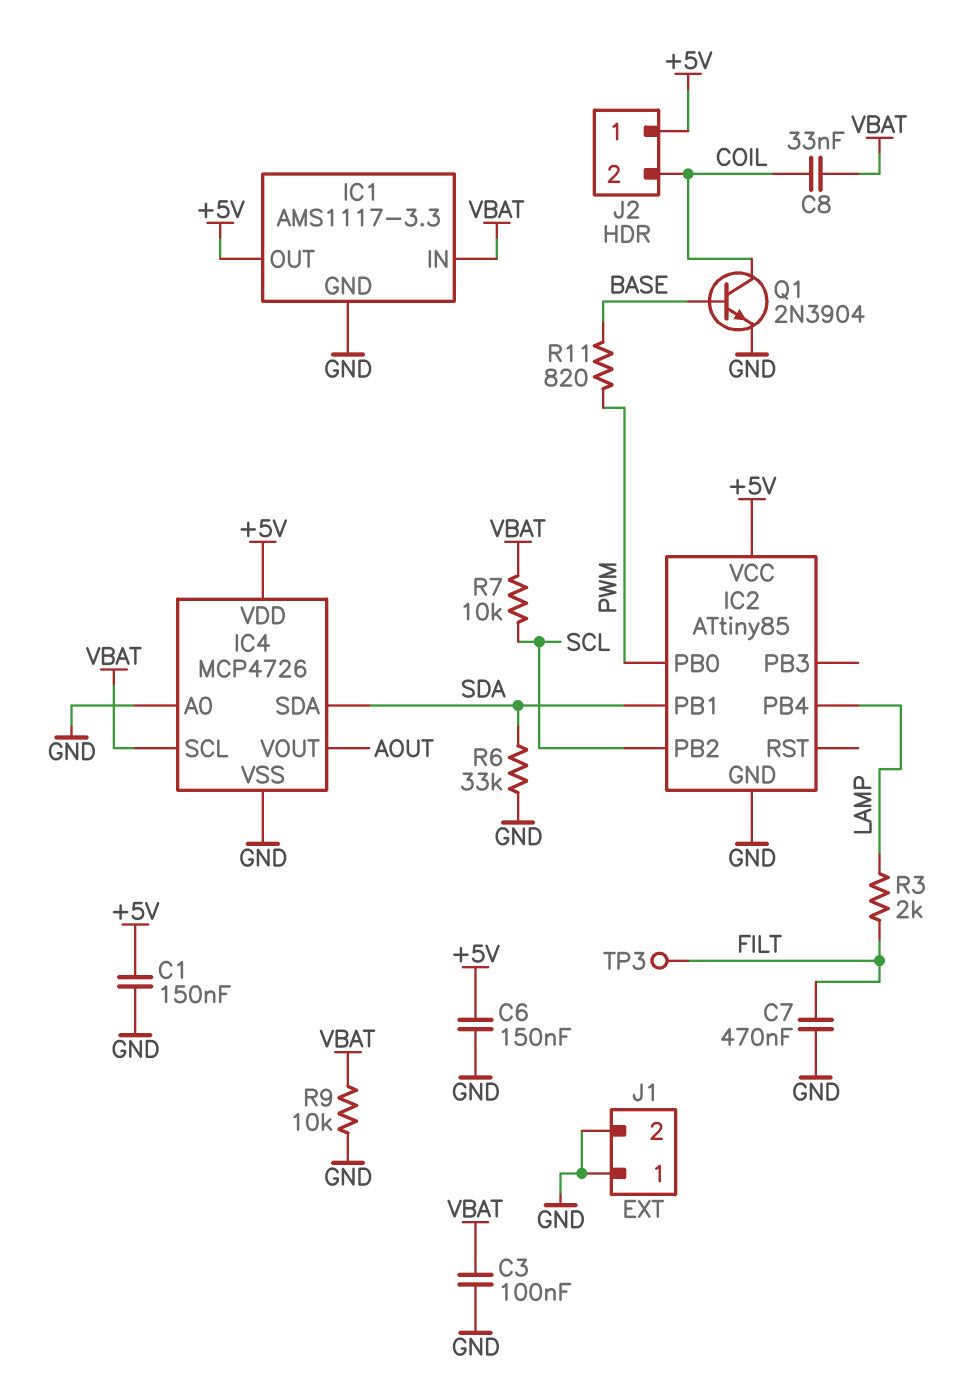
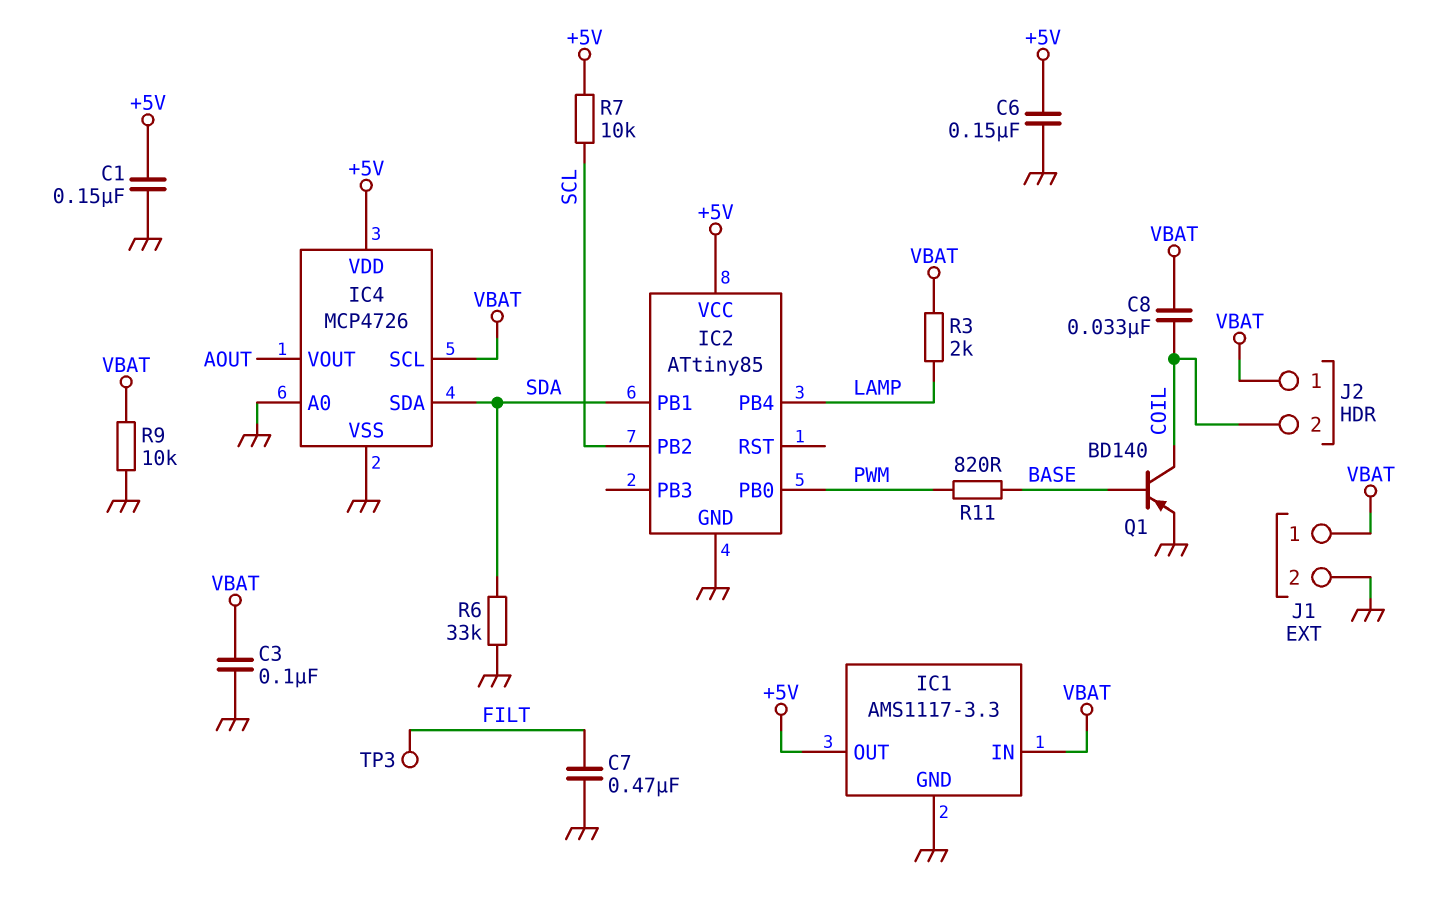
J1 pin 1: GND -> VBAT
J2 pin 1: +5V -> VBAT
Q1: NPN 2N3904 (B BASE, C COIL, E GND) -> PNP BD140 (B BASE, C COIL, E GND)
R3: 2k (FILT, LAMP) -> 2k (LAMP, VBAT)
R7: 10k (SCL, VBAT) -> 10k (+5V, SCL)

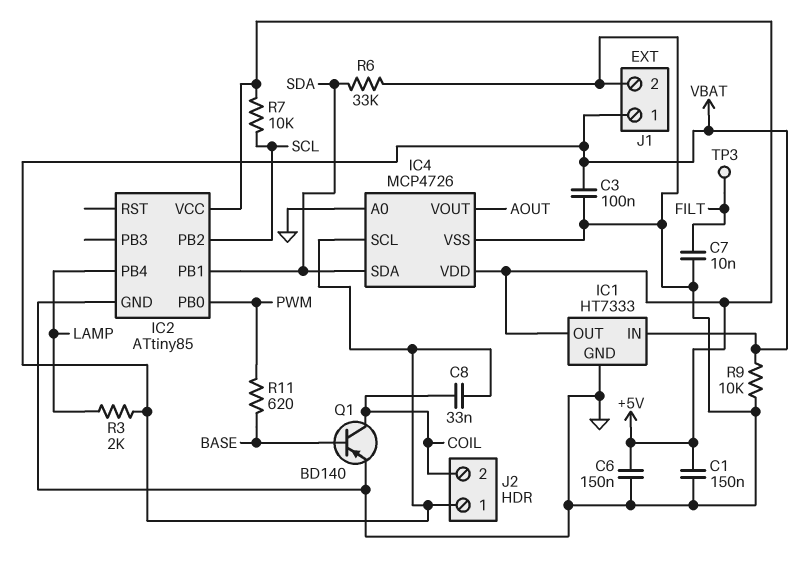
C7: 470nF (FILT, GND) -> 10nF (FILT, GND)
IC1: AMS1117-3.3 -> HT7333
R11: 820 (BASE, PWM) -> 620 (BASE, PWM)

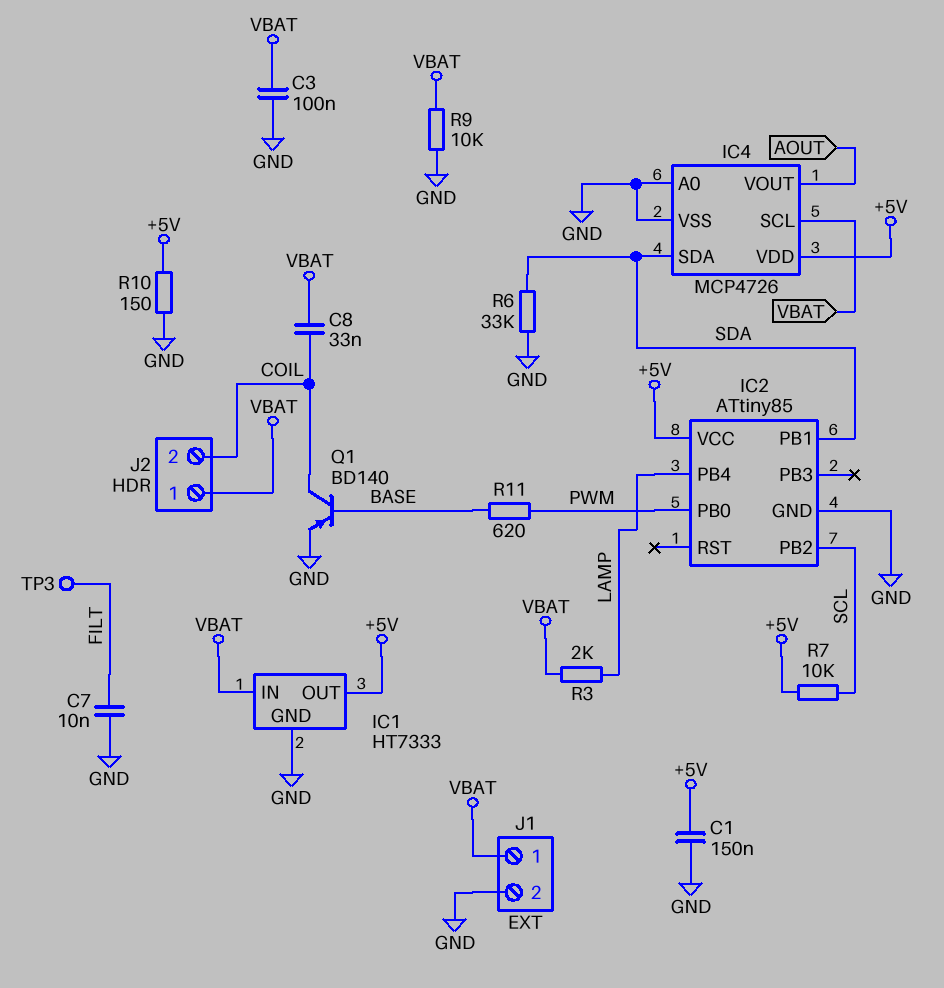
C6: 150nF (+5V, GND) -> none
R10: none -> 150 (+5V, GND)

